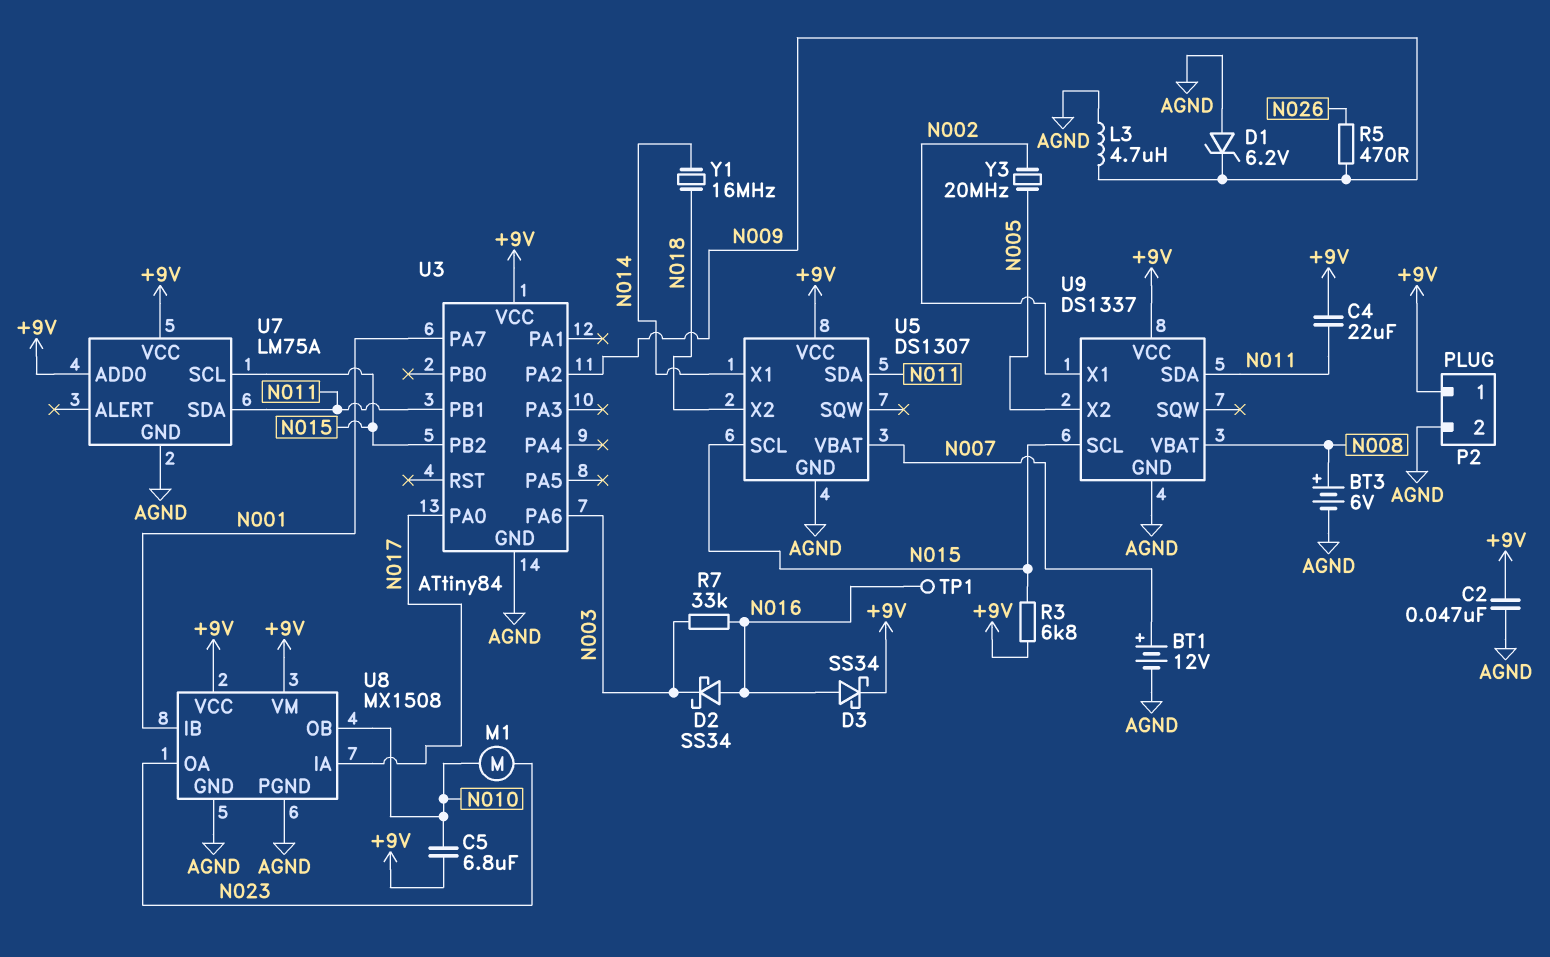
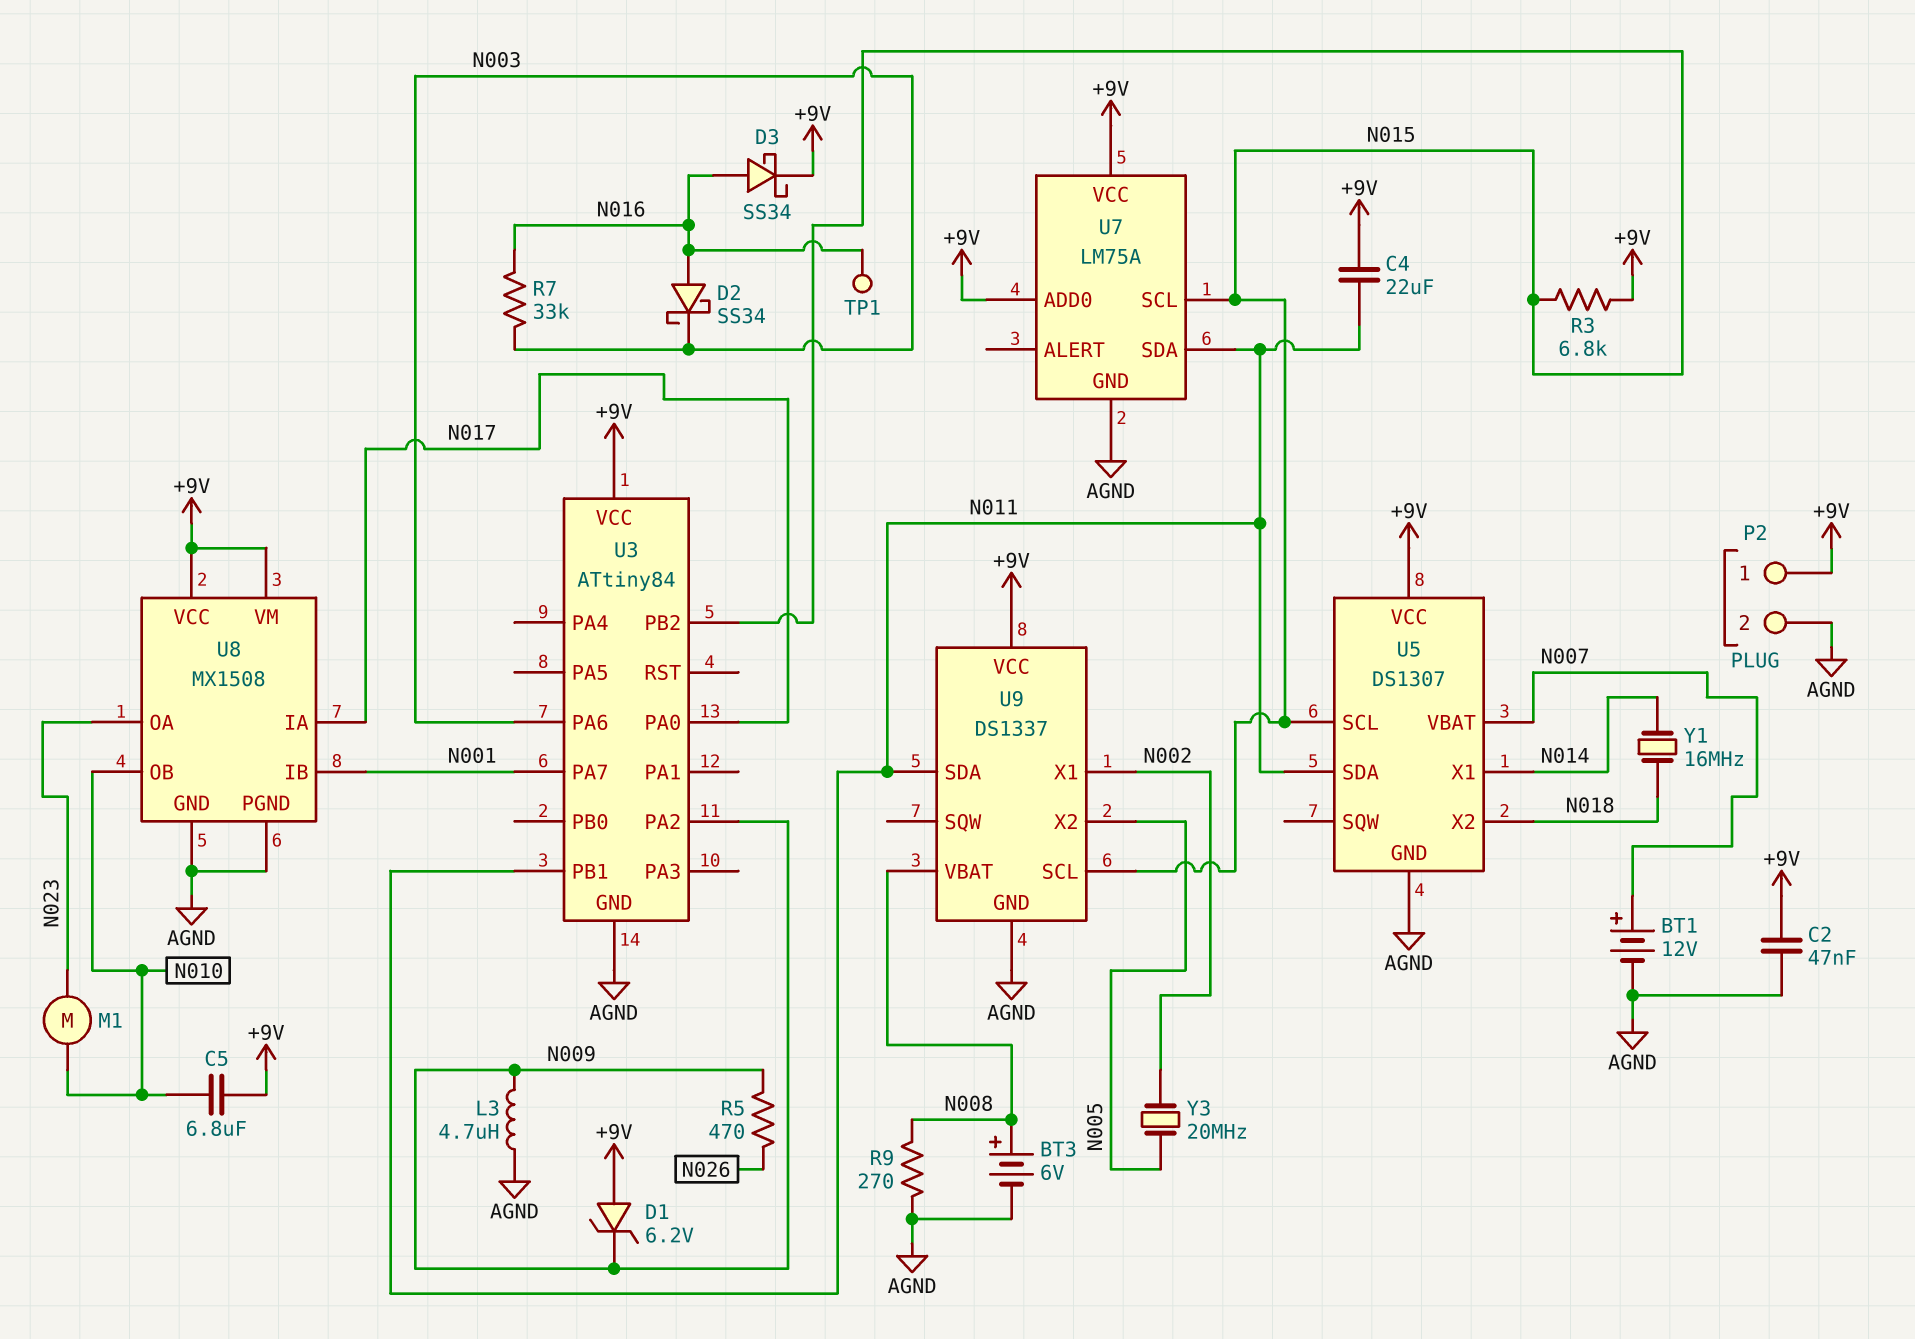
D1: zener 6.2V (A AGND, K N009) -> zener 6.2V (A +9V, K N009)
R9: none -> 270 (AGND, N008)

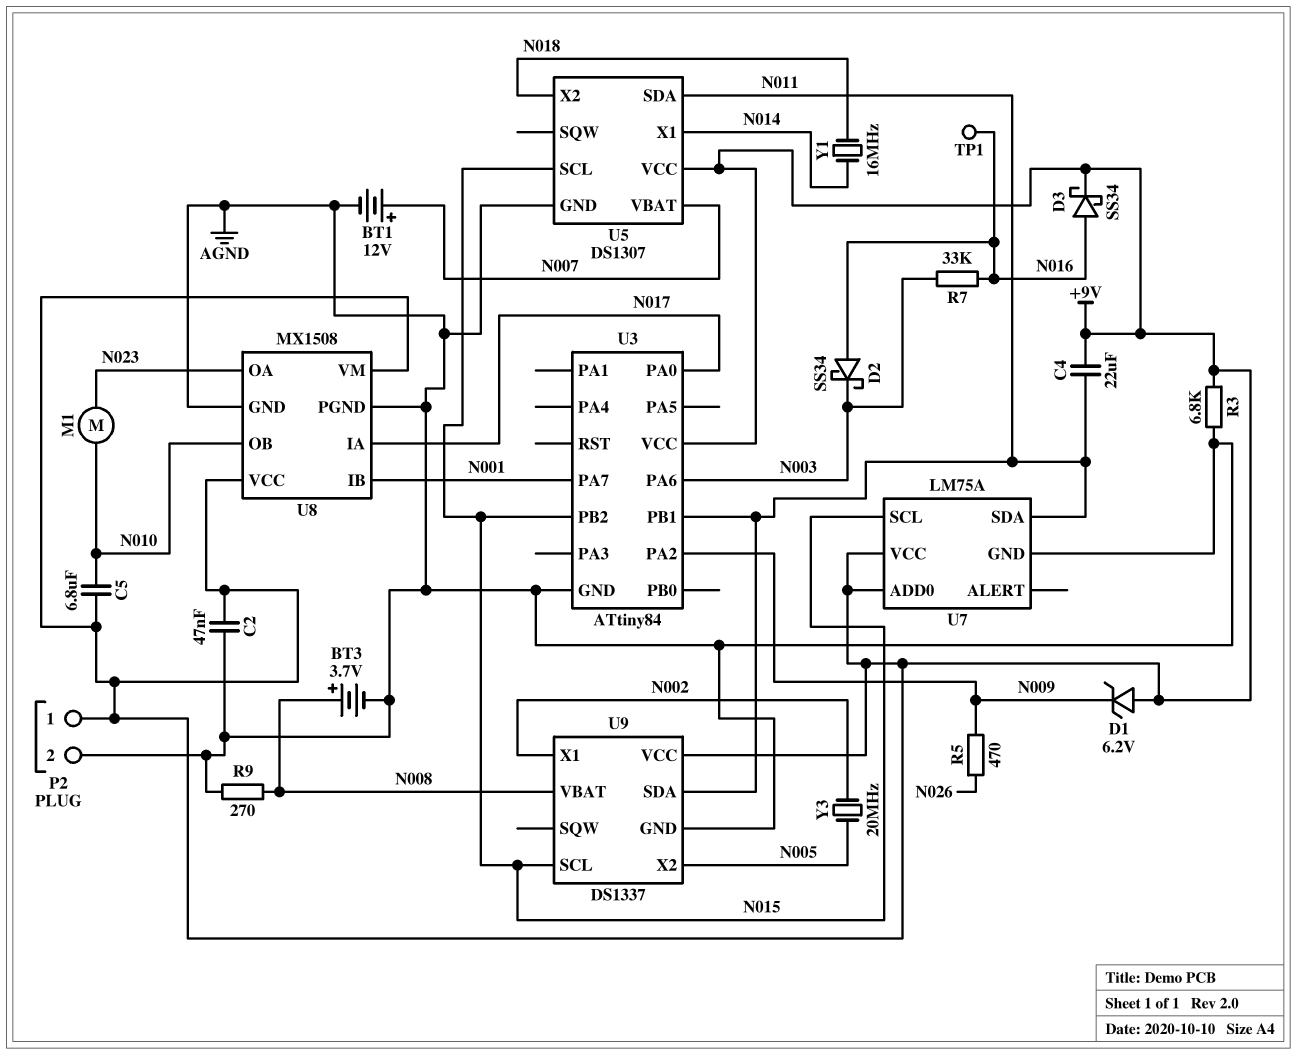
BT3: 6V (plus N008, minus AGND) -> 3.7V (plus N008, minus AGND)
L3: 4.7uH (AGND, N009) -> none
R3: 6.8k (+9V, N015) -> 6.8k (+9V, AGND)

